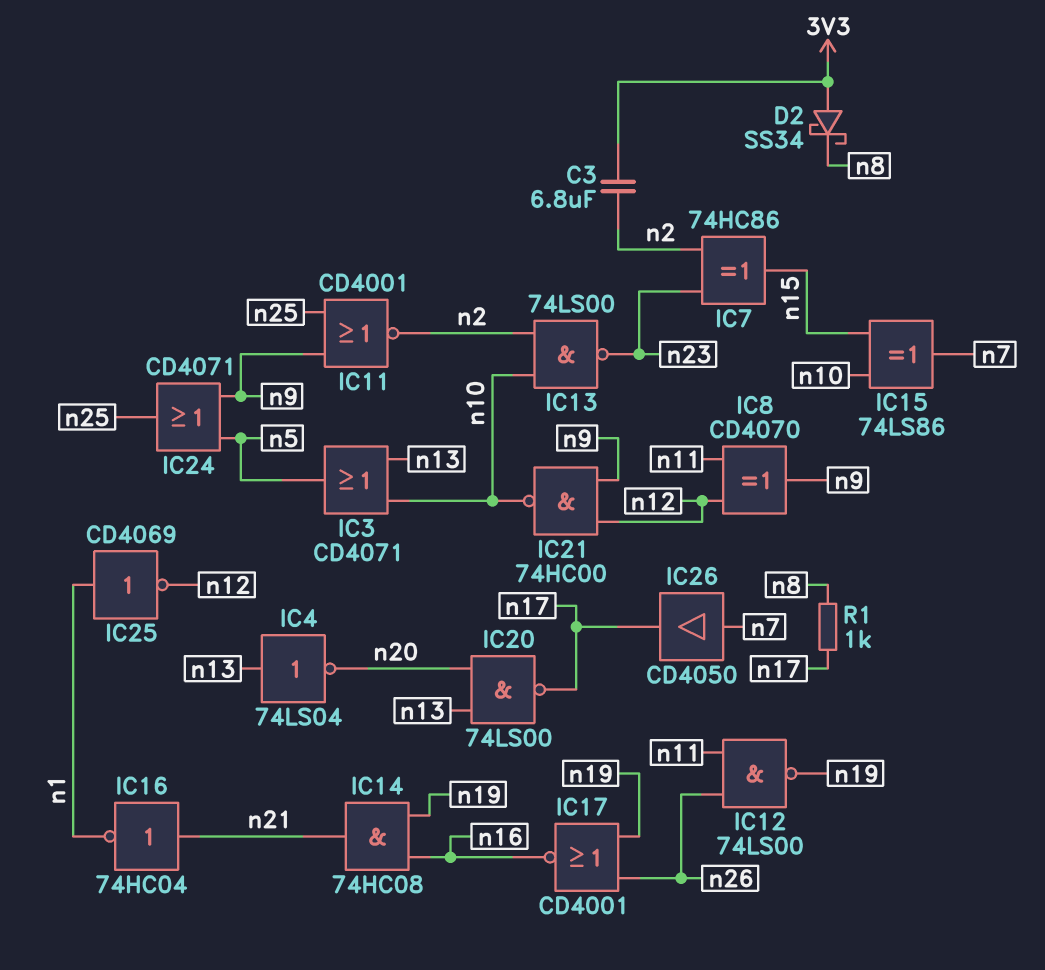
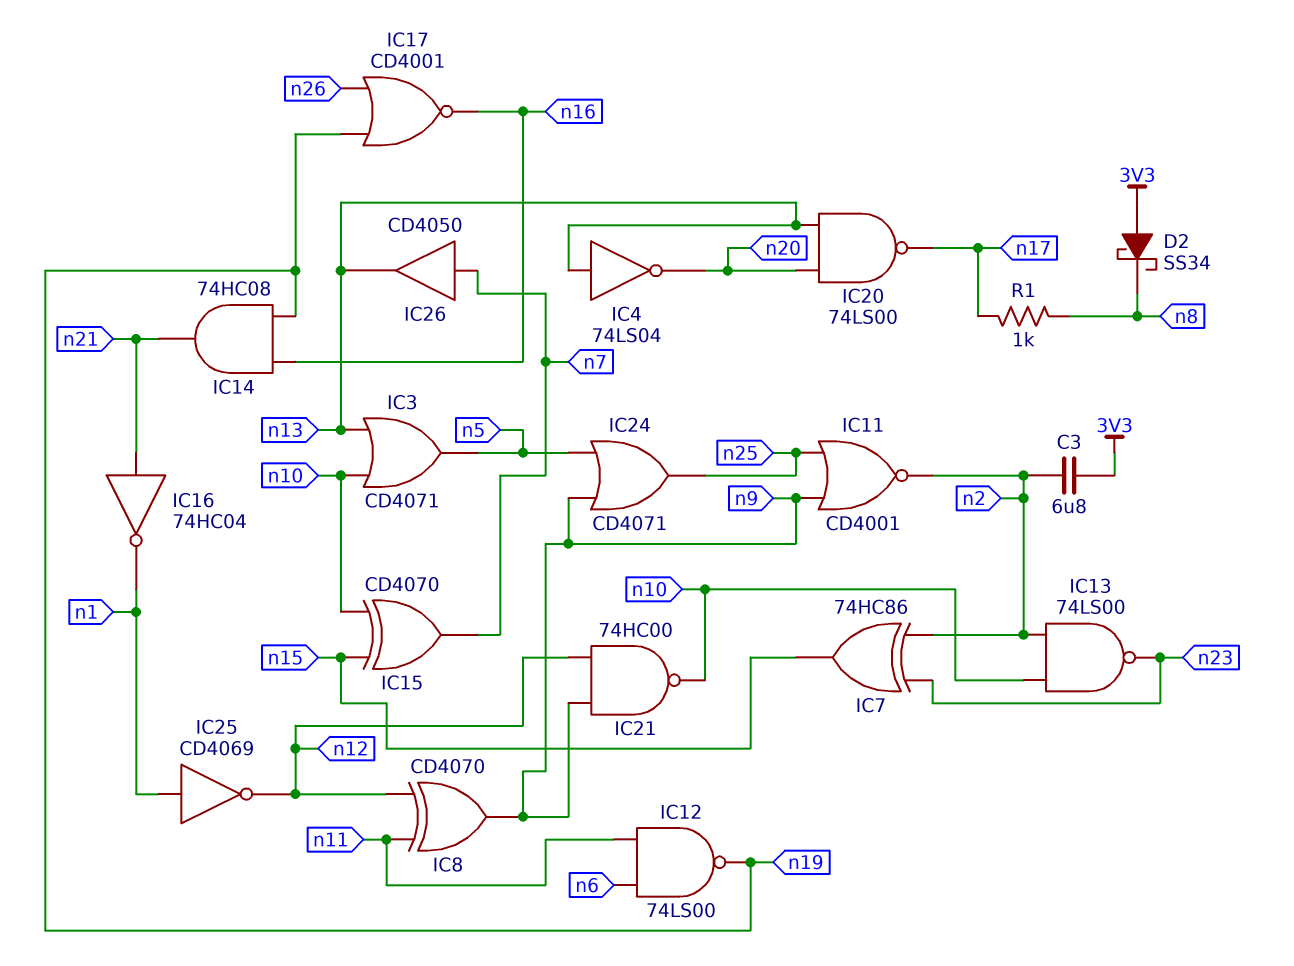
IC12: NAND 74LS00 (in n11, in n26, out n19) -> NAND 74LS00 (in n6, in n11, out n19)
IC15: XOR 74LS86 (in n10, in n15, out n7) -> XOR CD4070 (in n10, in n15, out n7)
IC26: buffer CD4050 (in n7, out n17) -> buffer CD4050 (in n7, out n13)

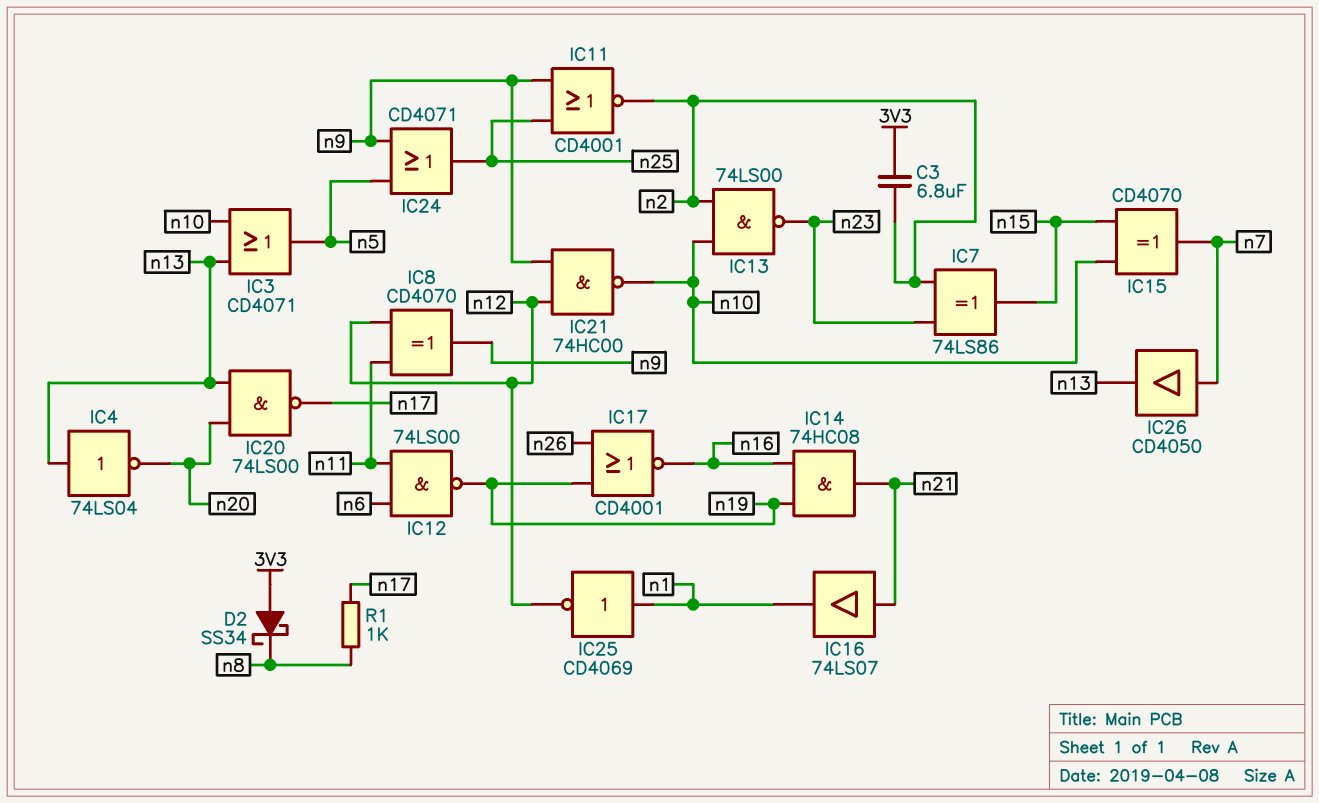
IC7: XOR 74HC86 (in n2, in n23, out n15) -> XOR 74LS86 (in n2, in n23, out n15)
IC16: NOT 74HC04 (in n21, out n1) -> buffer 74LS07 (in n21, out n1)

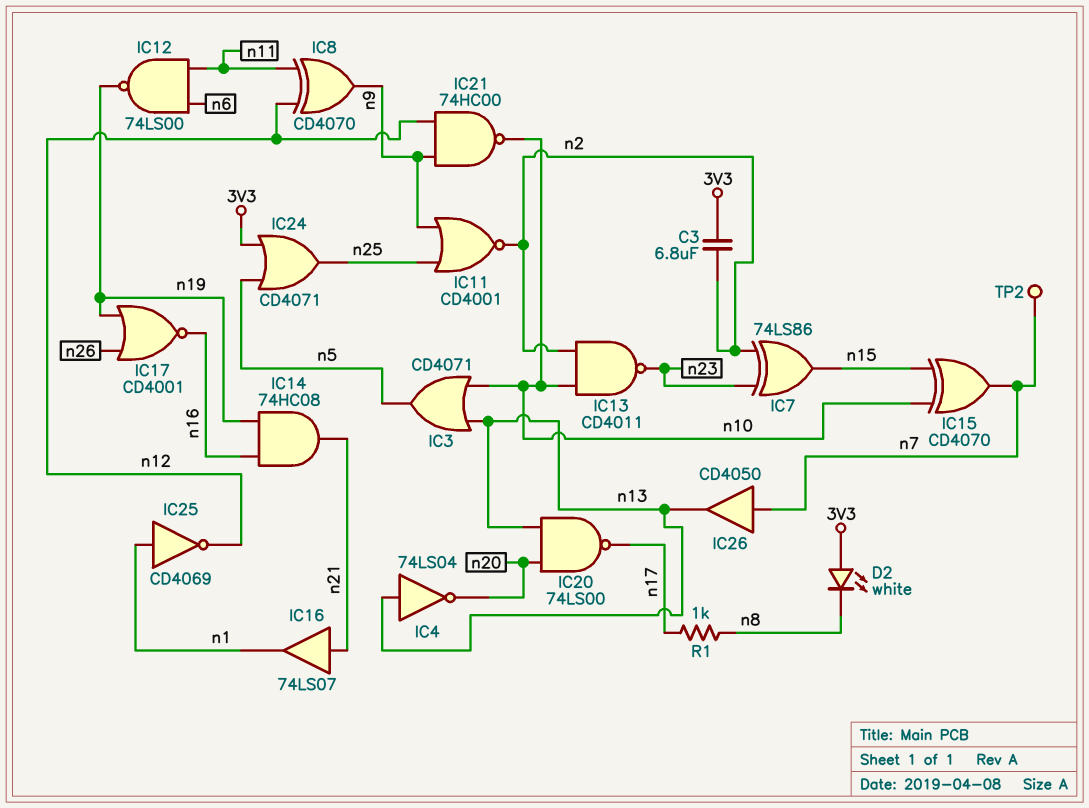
D2: schottky SS34 (A 3V3, K n8) -> LED white (A 3V3, K n8)
IC13: NAND 74LS00 (in n2, in n10, out n23) -> NAND CD4011 (in n2, in n10, out n23)
IC24: OR CD4071 (in n5, in n9, out n25) -> OR CD4071 (in 3V3, in n5, out n25)
TP2: none -> test point (n7)

